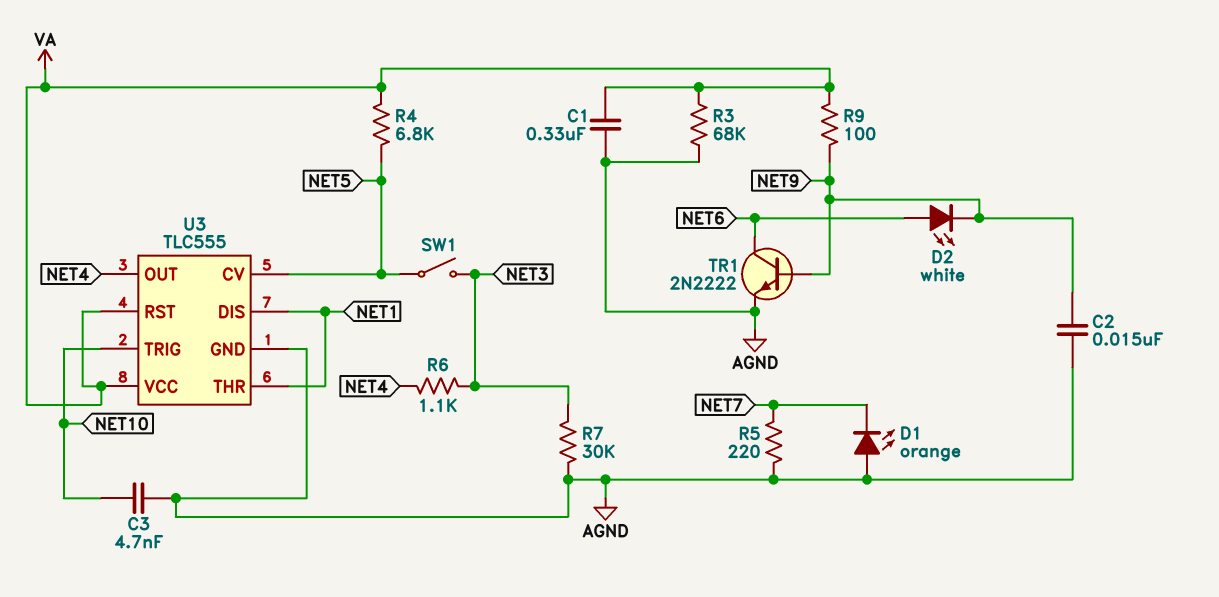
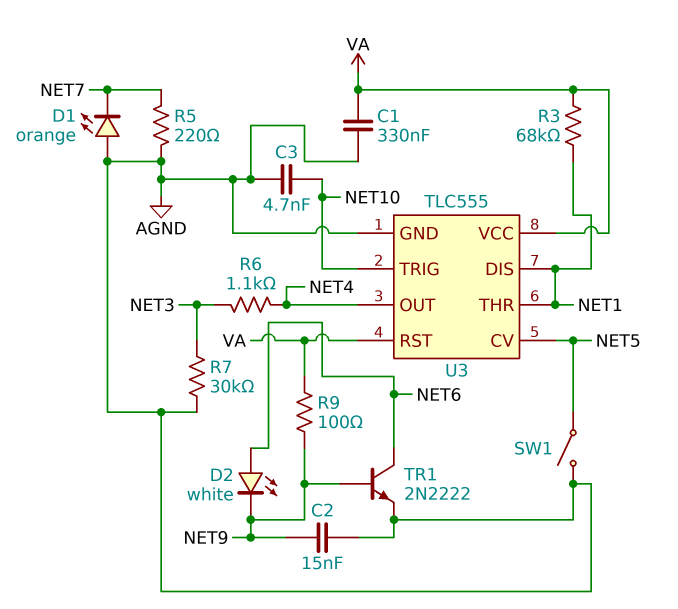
R3: 68k (AGND, VA) -> 68k (NET1, VA)
R4: 6.8k (NET5, VA) -> none
SW1: switch (NET3, NET5) -> switch (AGND, NET5)

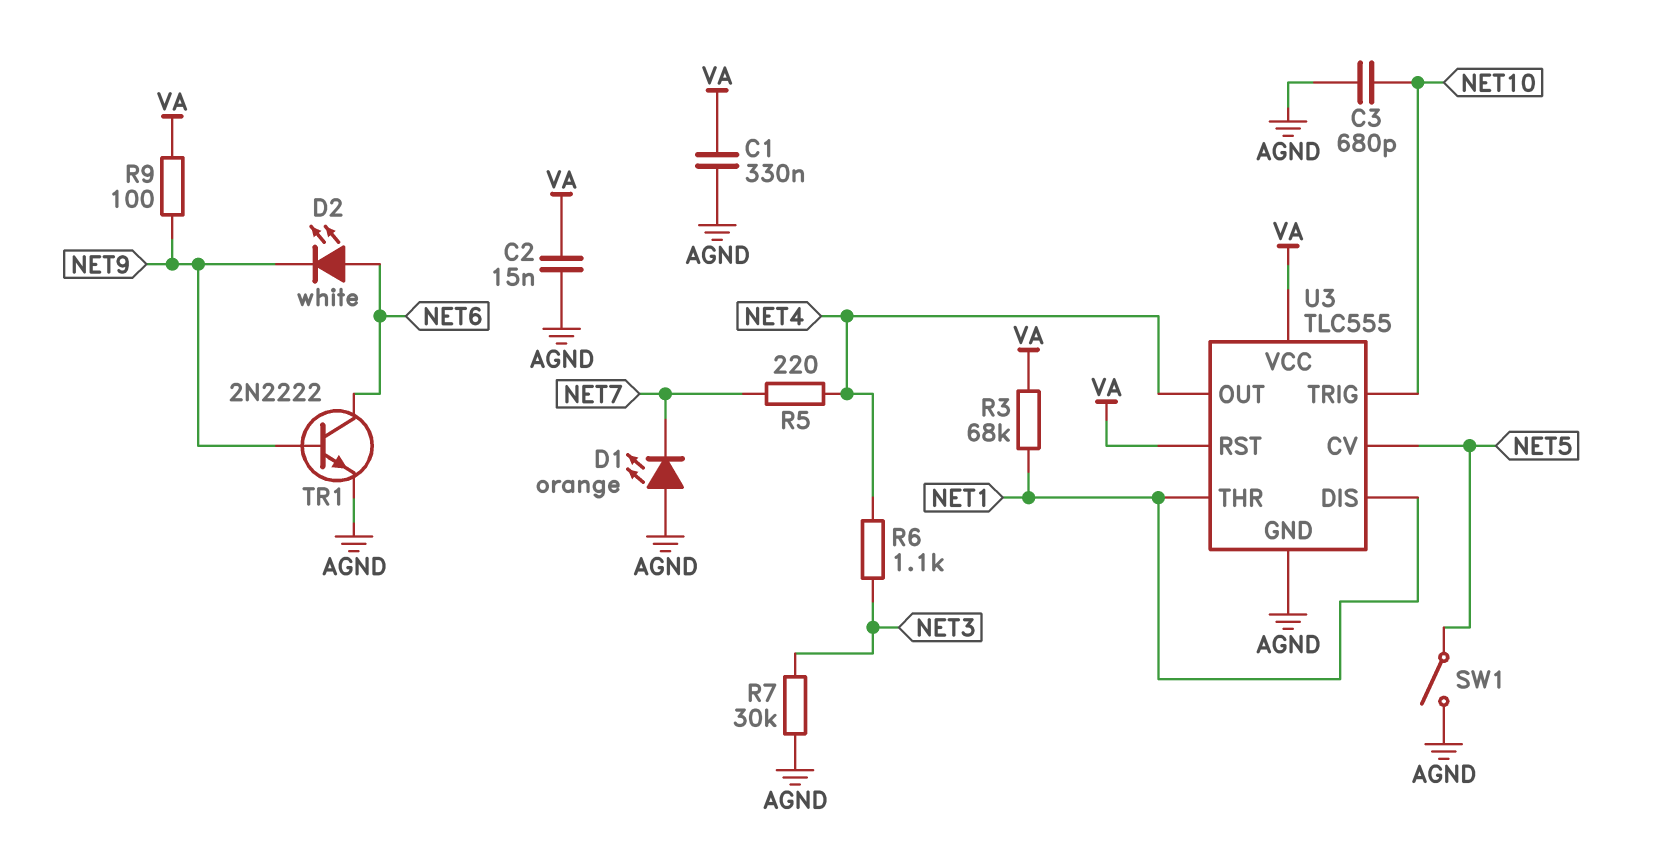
C2: 15nF (AGND, NET9) -> 15nF (AGND, VA)
C3: 4.7nF (AGND, NET10) -> 680pF (AGND, NET10)
R5: 220 (AGND, NET7) -> 220 (NET4, NET7)

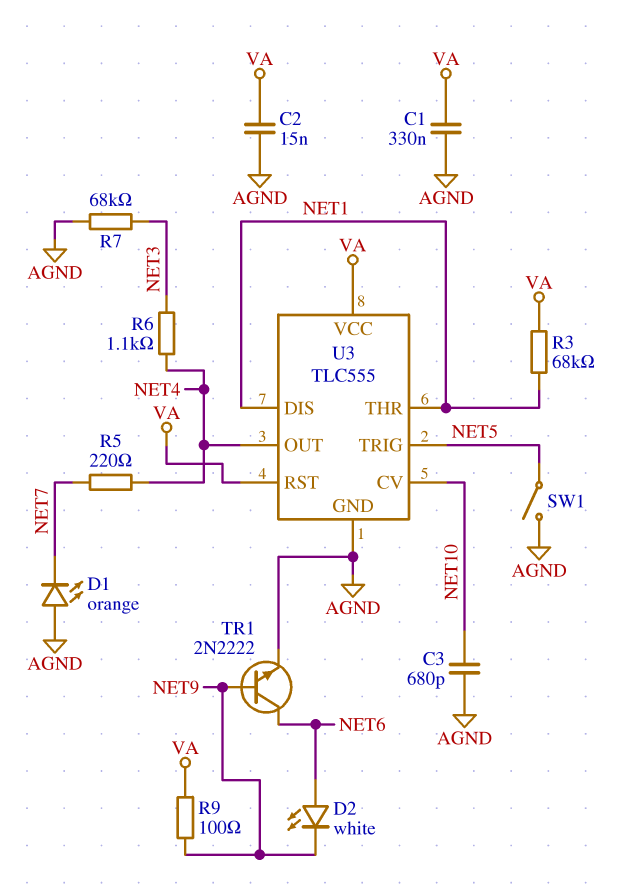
R7: 30k (AGND, NET3) -> 68k (AGND, NET3)
U3 pin CV: NET5 -> NET10
U3 pin TRIG: NET10 -> NET5

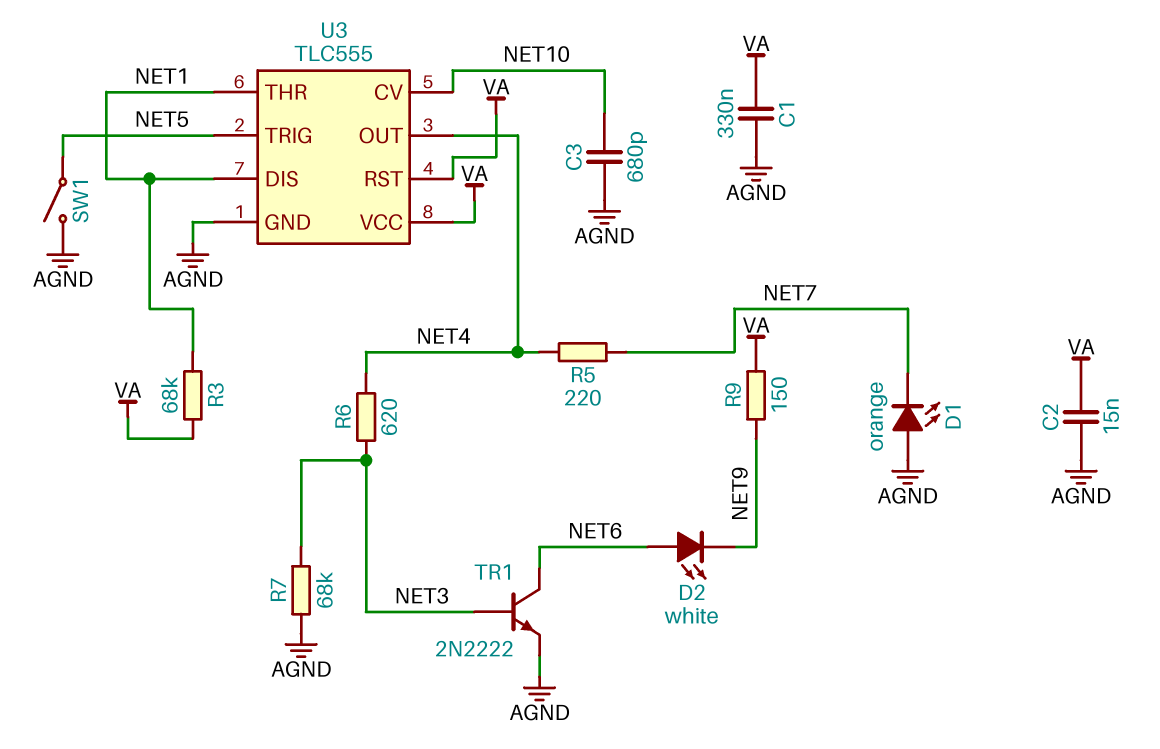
R6: 1.1k (NET3, NET4) -> 620 (NET3, NET4)
R9: 100 (NET9, VA) -> 150 (NET9, VA)
TR1: NPN 2N2222 (B NET9, C NET6, E AGND) -> NPN 2N2222 (B NET3, C NET6, E AGND)

